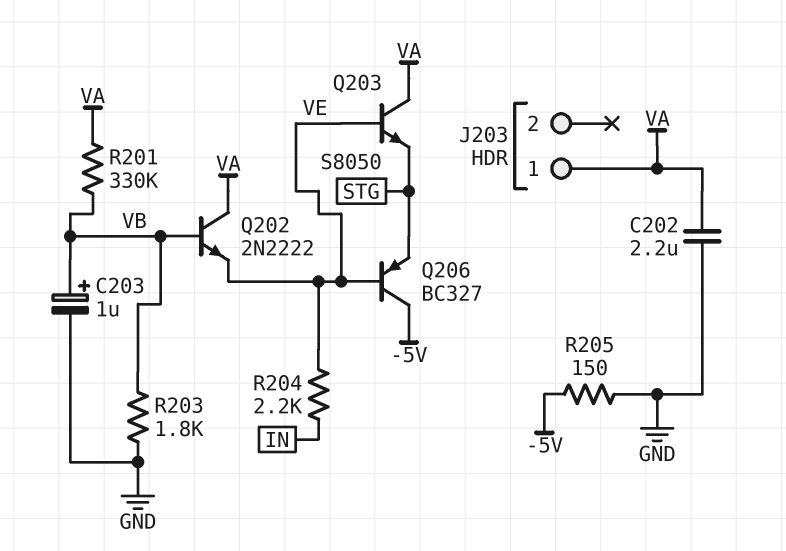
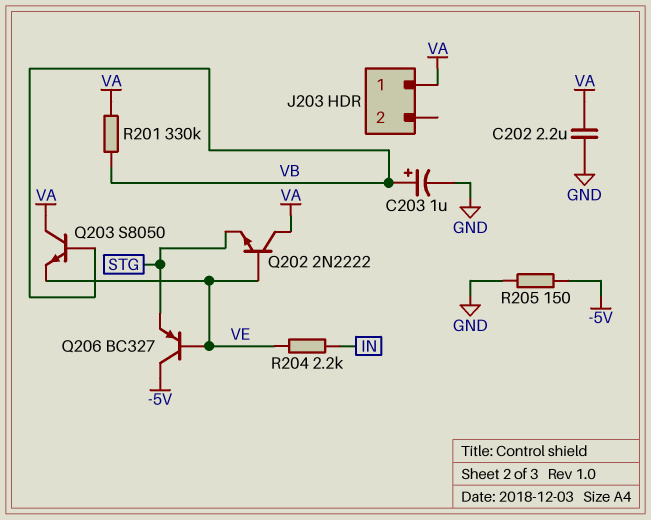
Q202: NPN 2N2222 (B VB, C VA, E VE) -> NPN 2N2222 (B VE, C VA, E STG)
Q203: NPN S8050 (B VE, C VA, E STG) -> NPN S8050 (B VB, C VA, E VE)
R203: 1.8k (GND, VB) -> none

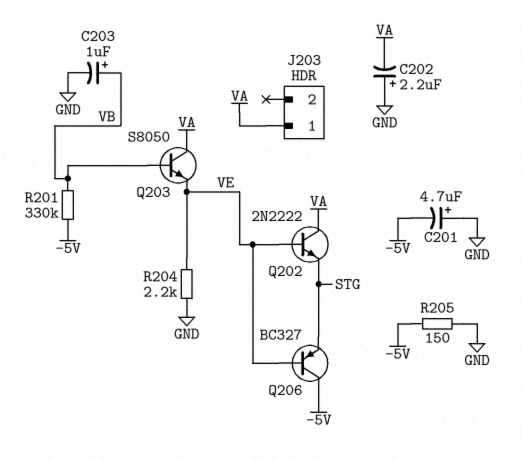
C201: none -> 4.7uF (plus GND, minus -5V)
C202: 2.2uF (GND, VA) -> 2.2uF (plus GND, minus VA)
R201: 330k (VA, VB) -> 330k (-5V, VB)
R204: 2.2k (IN, VE) -> 2.2k (GND, VE)

